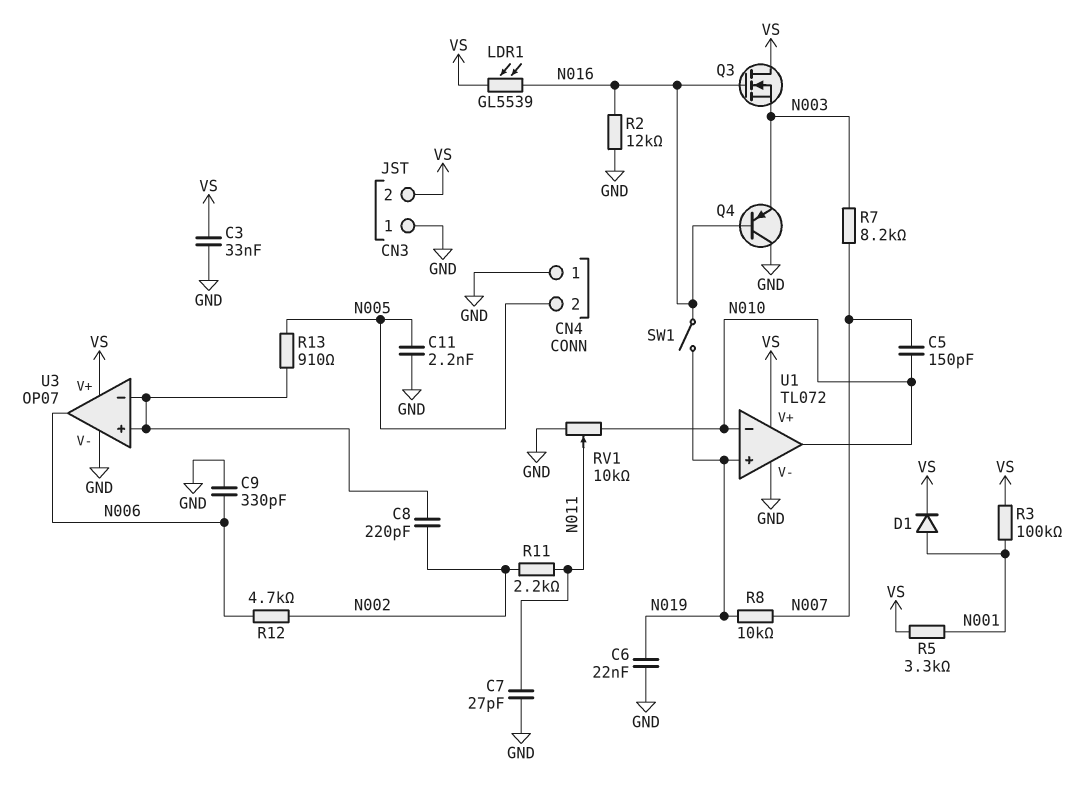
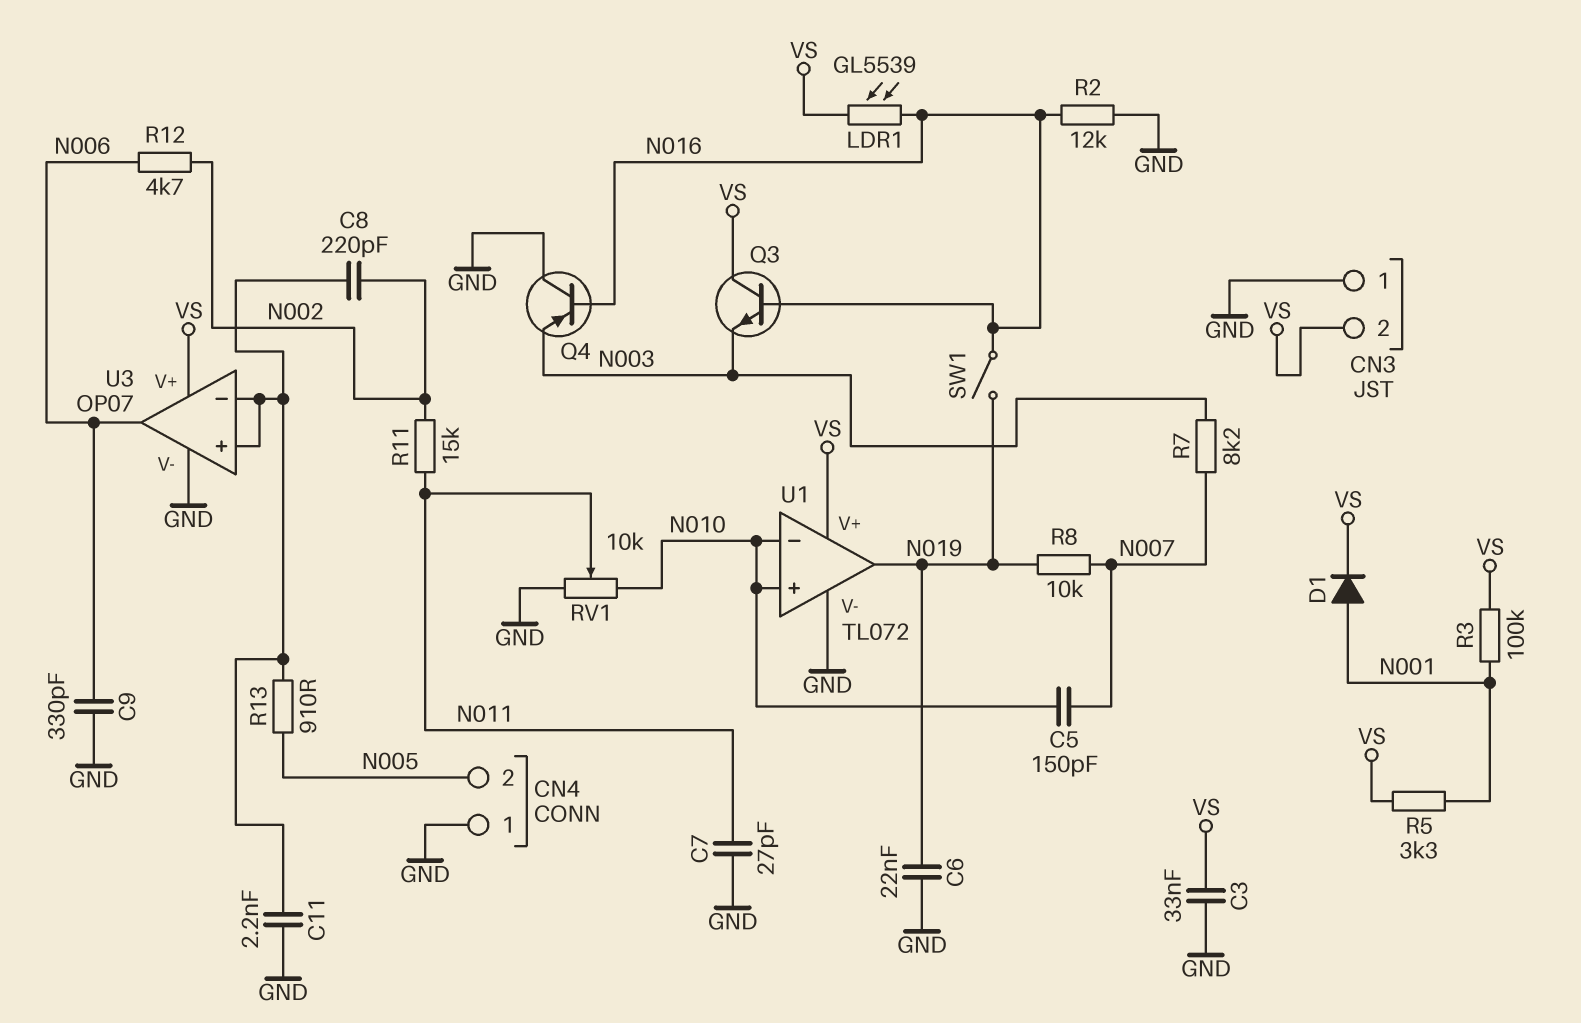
C11: 2.2nF (GND, N005) -> 2.2nF (GND, U3/in+)
Q3: NMOS (G N016, D VS, S N003) -> NPN (B N016, C VS, E N003)
R11: 2.2k (N002, N011) -> 15k (N002, N011)
U1 pin in+: N019 -> N010
U1 pin out: N010 -> N019

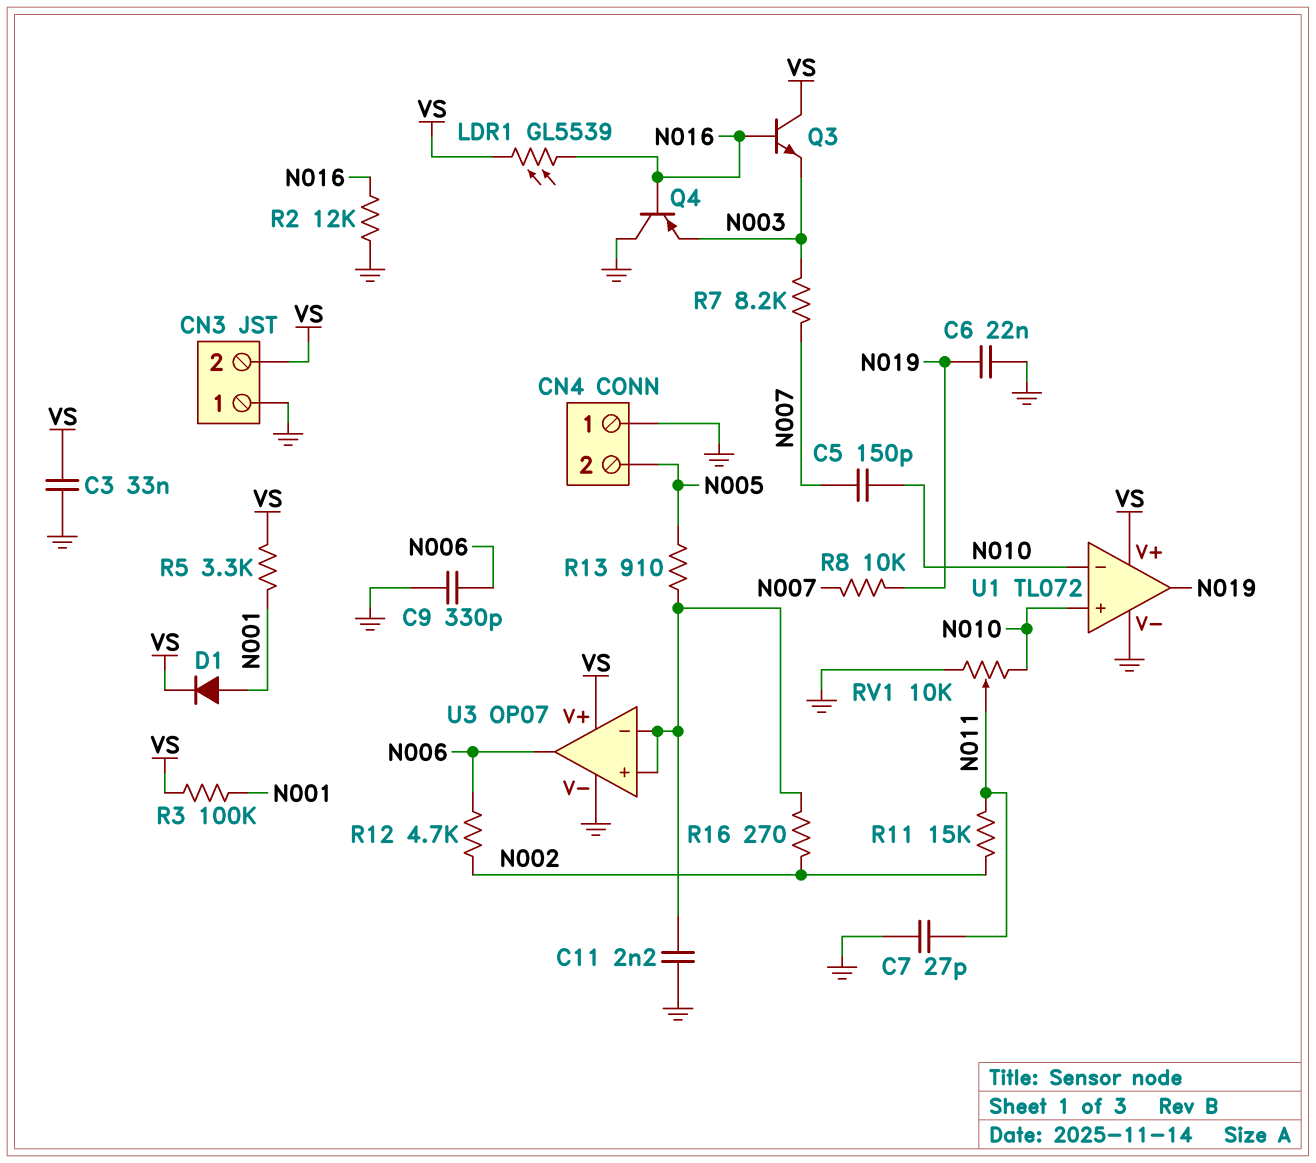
C8: 220pF (N002, U3/in+) -> none
R16: none -> 270 (N002, U3/in+)
SW1: switch (N016, N019) -> none

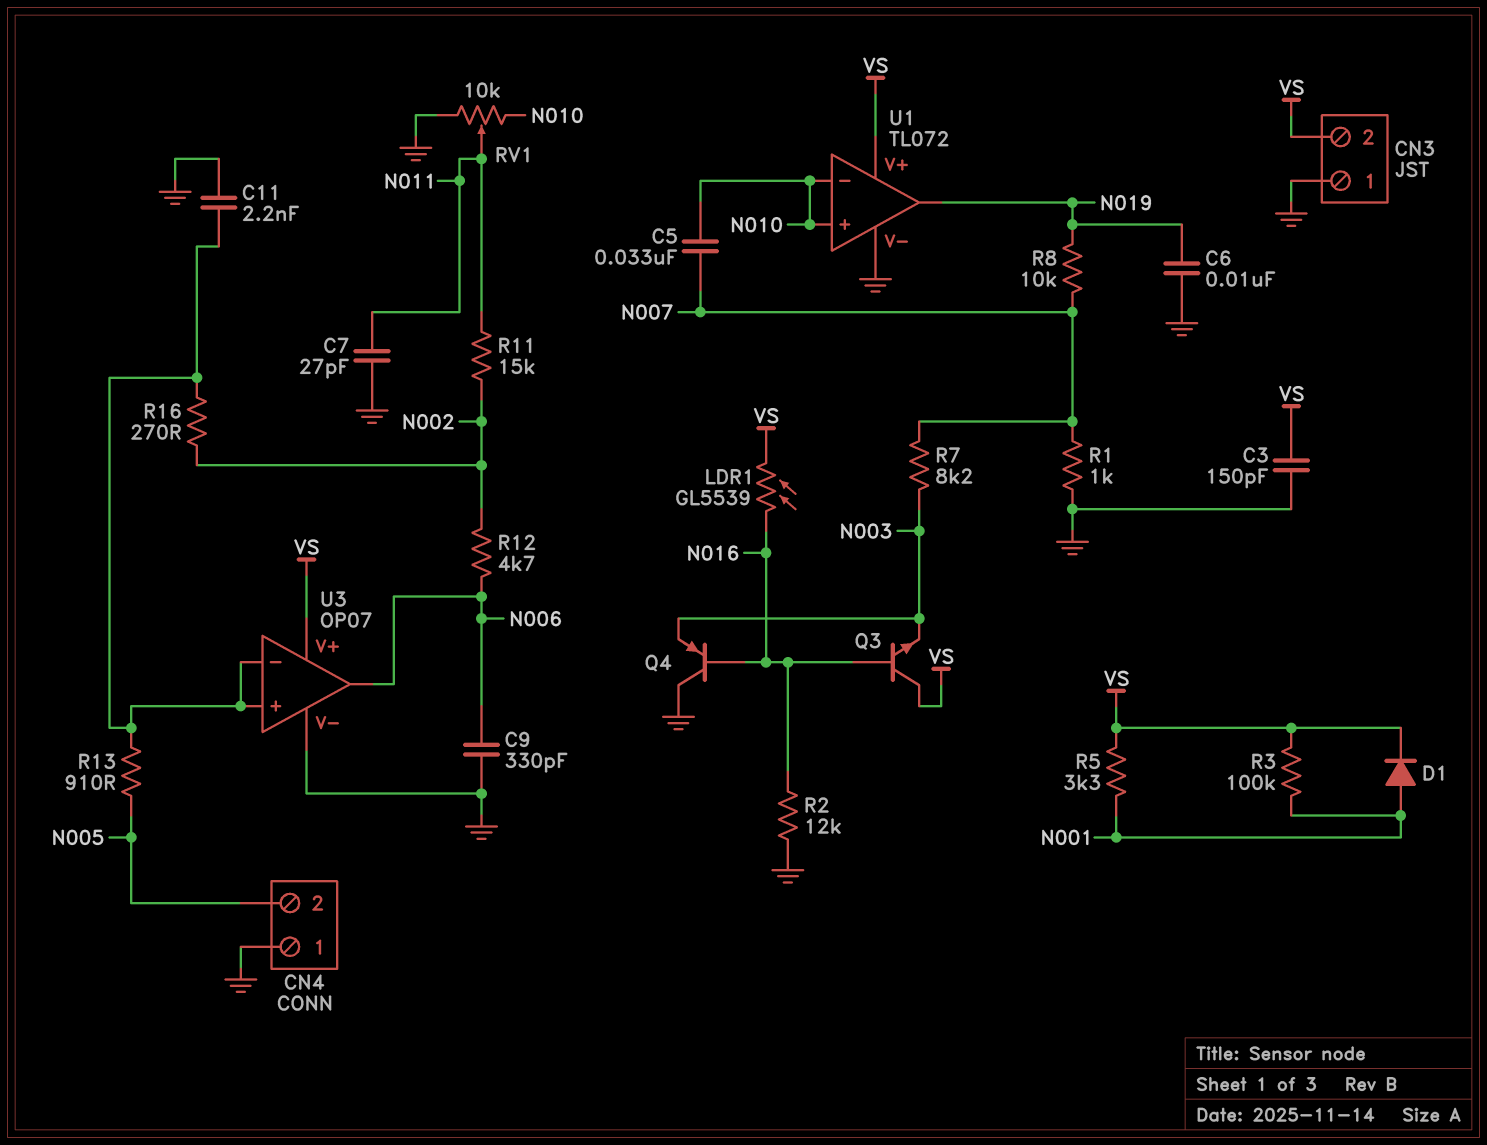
C3: 33nF (GND, VS) -> 150pF (GND, VS)
C5: 150pF (N007, N010) -> 33nF (N007, N010)
C6: 22nF (GND, N019) -> 10nF (GND, N019)
R1: none -> 1k (GND, N007)

